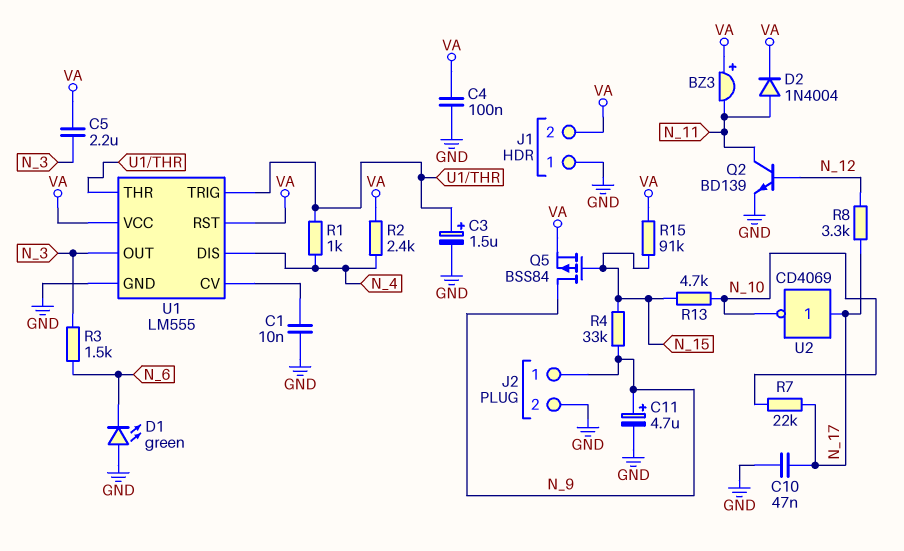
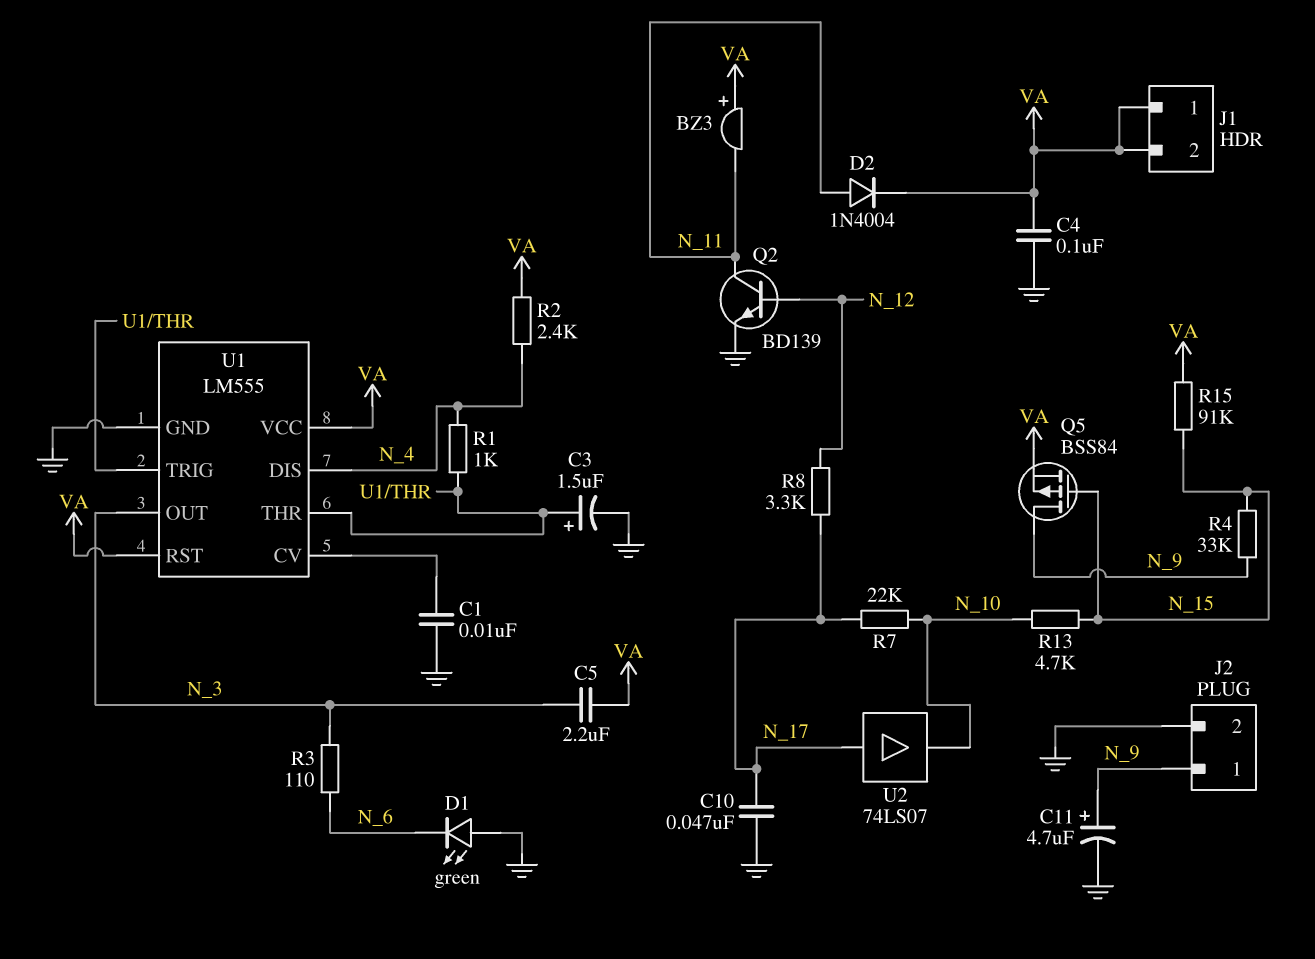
J1 pin 1: GND -> VA
R3: 1.5k (N_3, N_6) -> 110 (N_3, N_6)
U2: NOT CD4069 (in N_17, out N_10) -> buffer 74LS07 (in N_17, out N_10)

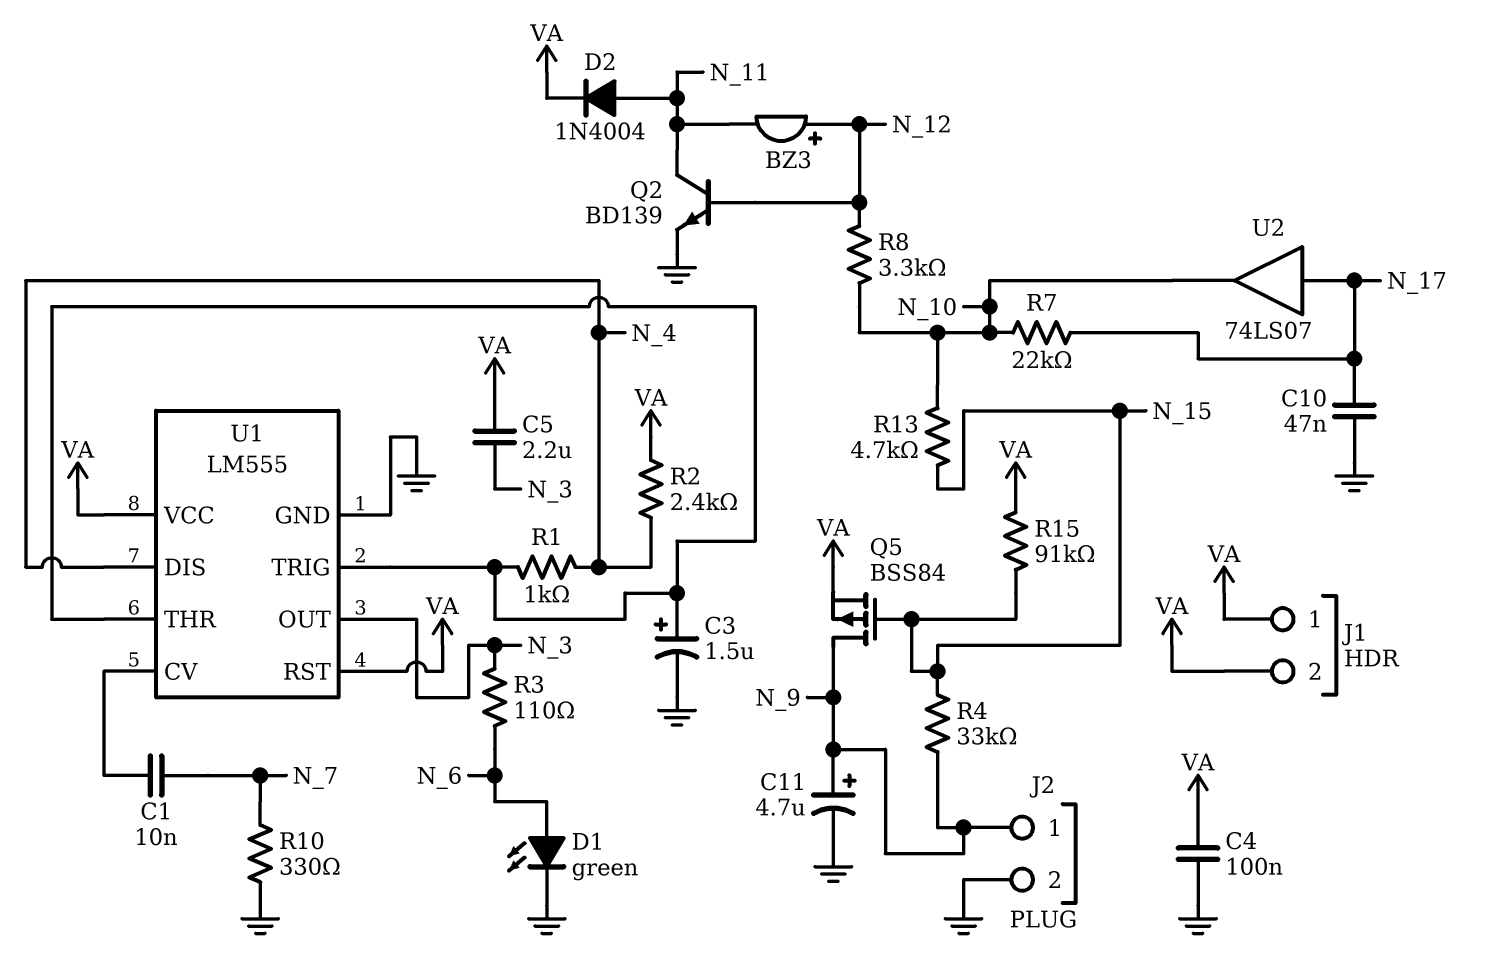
BZ3: buzzer (plus VA, minus N_11) -> buzzer (plus N_12, minus N_11)
C1: 10nF (GND, U1/CV) -> 10nF (N_7, U1/CV)
D1: LED green (A GND, K N_6) -> LED green (A N_6, K GND)
R8: 3.3k (N_12, N_17) -> 3.3k (N_10, N_12)
R10: none -> 330 (GND, N_7)

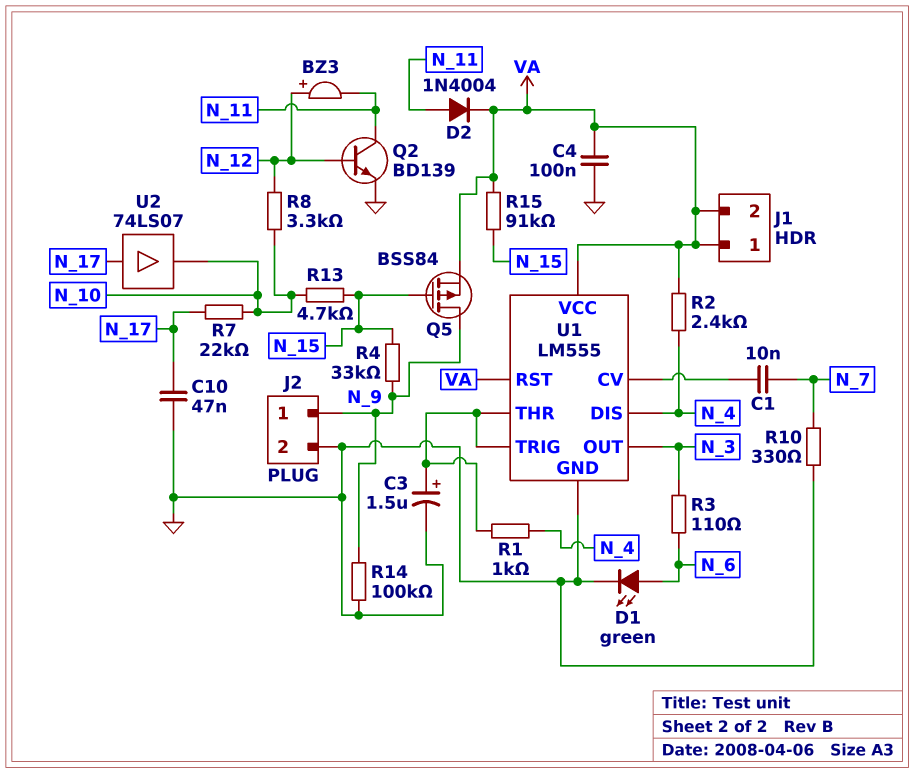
C5: 2.2uF (N_3, VA) -> none
C11: 4.7uF (plus N_9, minus GND) -> none
R14: none -> 100k (GND, N_9)

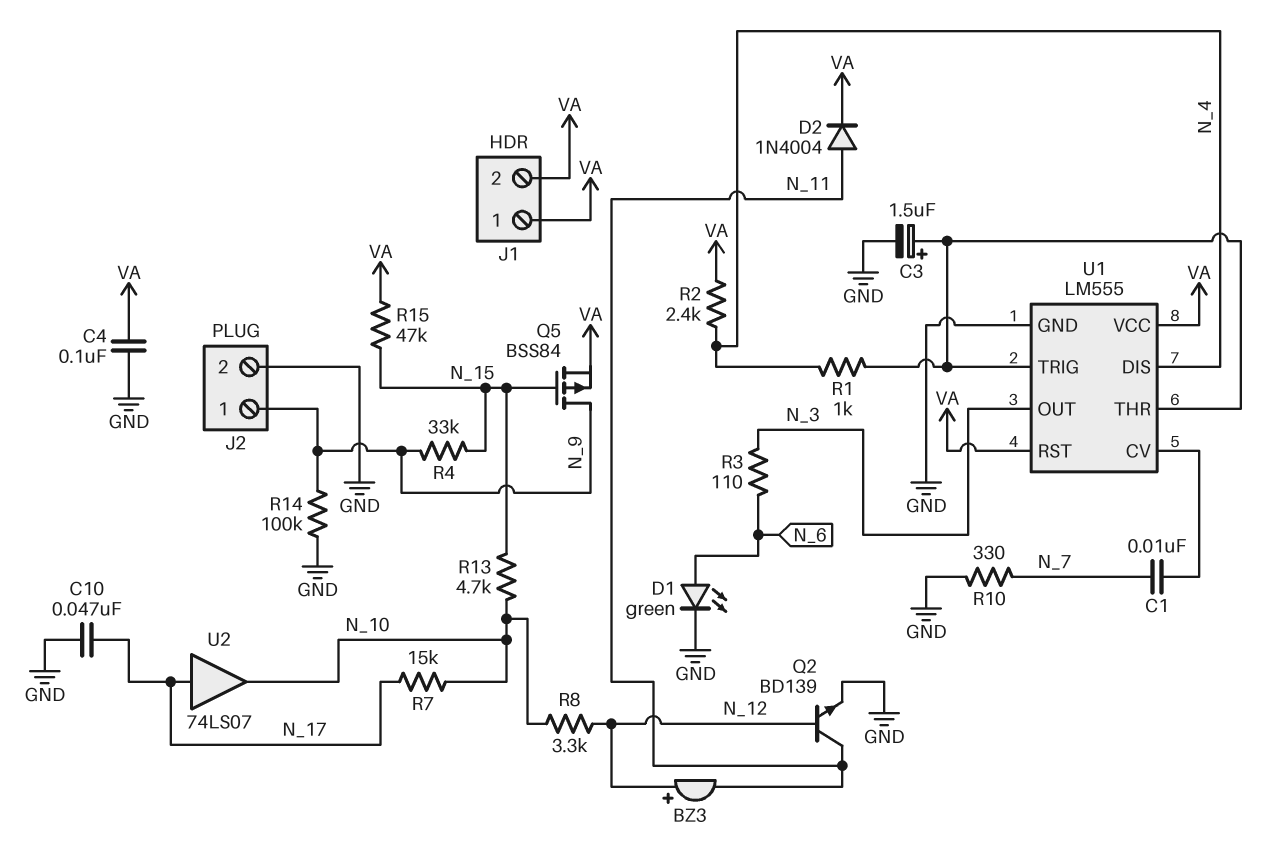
R7: 22k (N_10, N_17) -> 15k (N_10, N_17)
R15: 91k (N_15, VA) -> 47k (N_15, VA)

